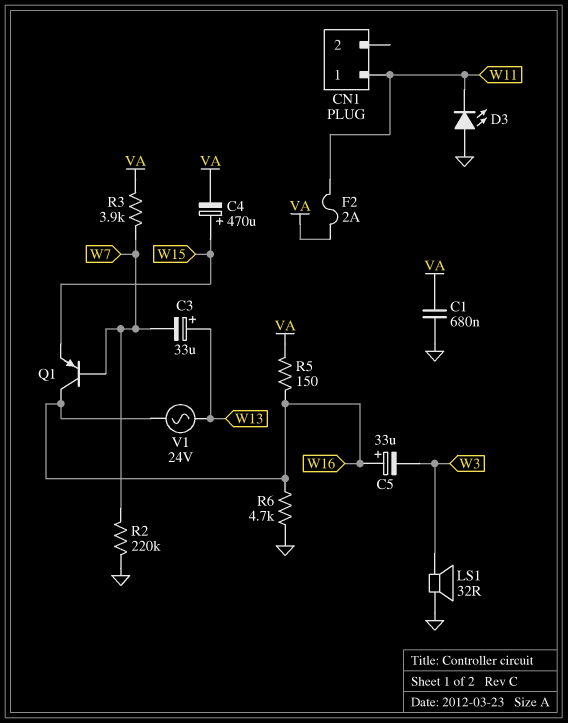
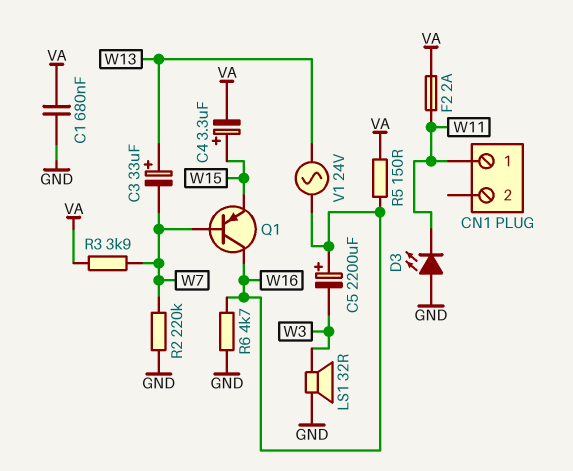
C4: 470uF (plus W15, minus VA) -> 3.3uF (plus W15, minus VA)
C5: 33uF (plus W16, minus W3) -> 2200uF (plus W16, minus W3)

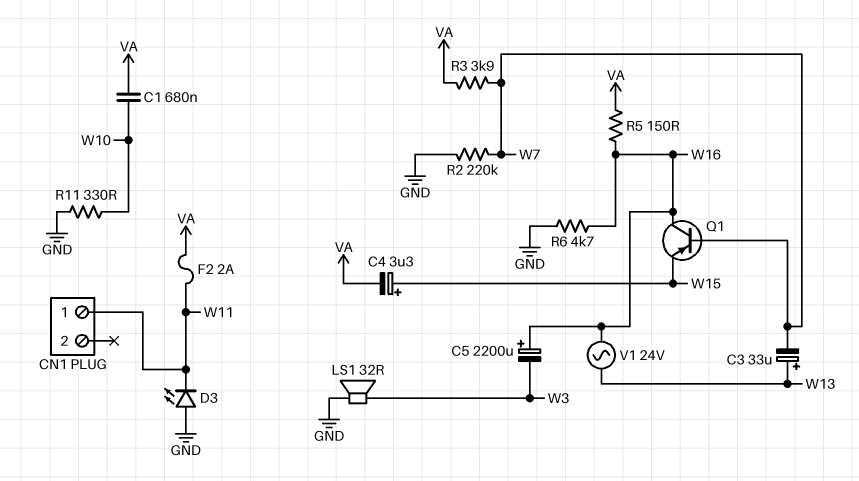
C1: 680nF (GND, VA) -> 680nF (VA, W10)
R11: none -> 330 (GND, W10)

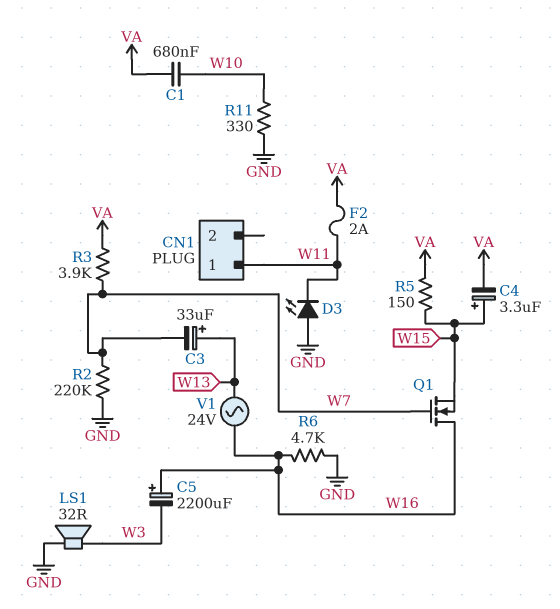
Q1: PNP (B W7, C W16, E W15) -> NMOS (G W7, D W16, S W15)
R5: 150 (VA, W16) -> 150 (VA, W15)

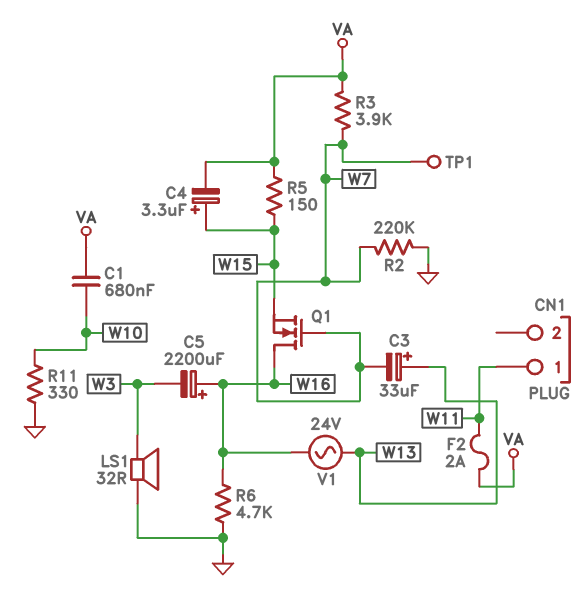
D3: LED (A GND, K W11) -> none
TP1: none -> test point (W7)

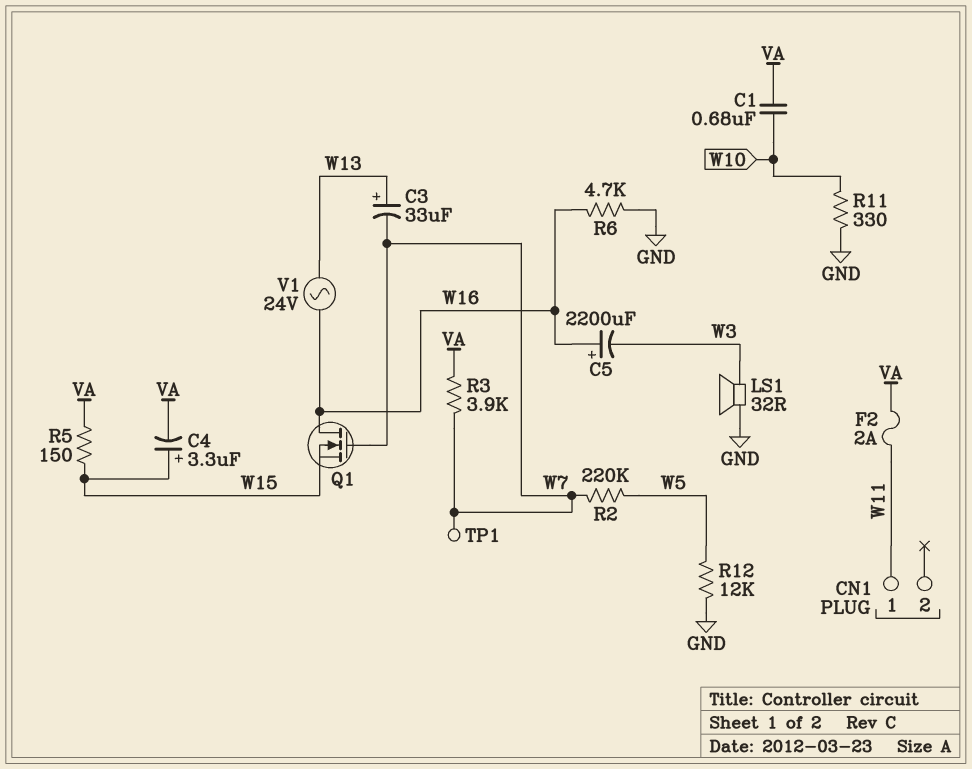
R2: 220k (GND, W7) -> 220k (W5, W7)
R12: none -> 12k (GND, W5)

